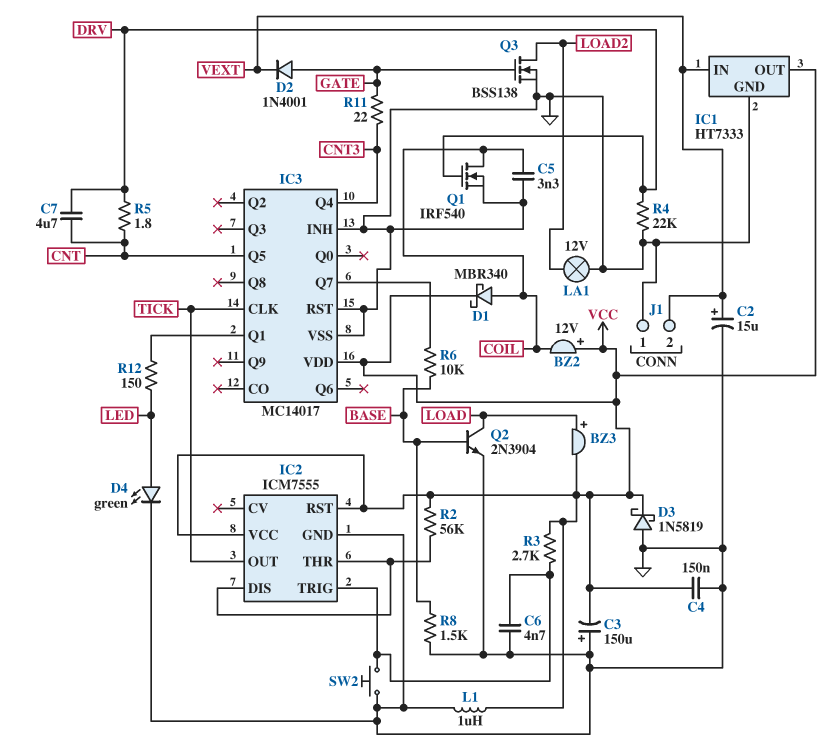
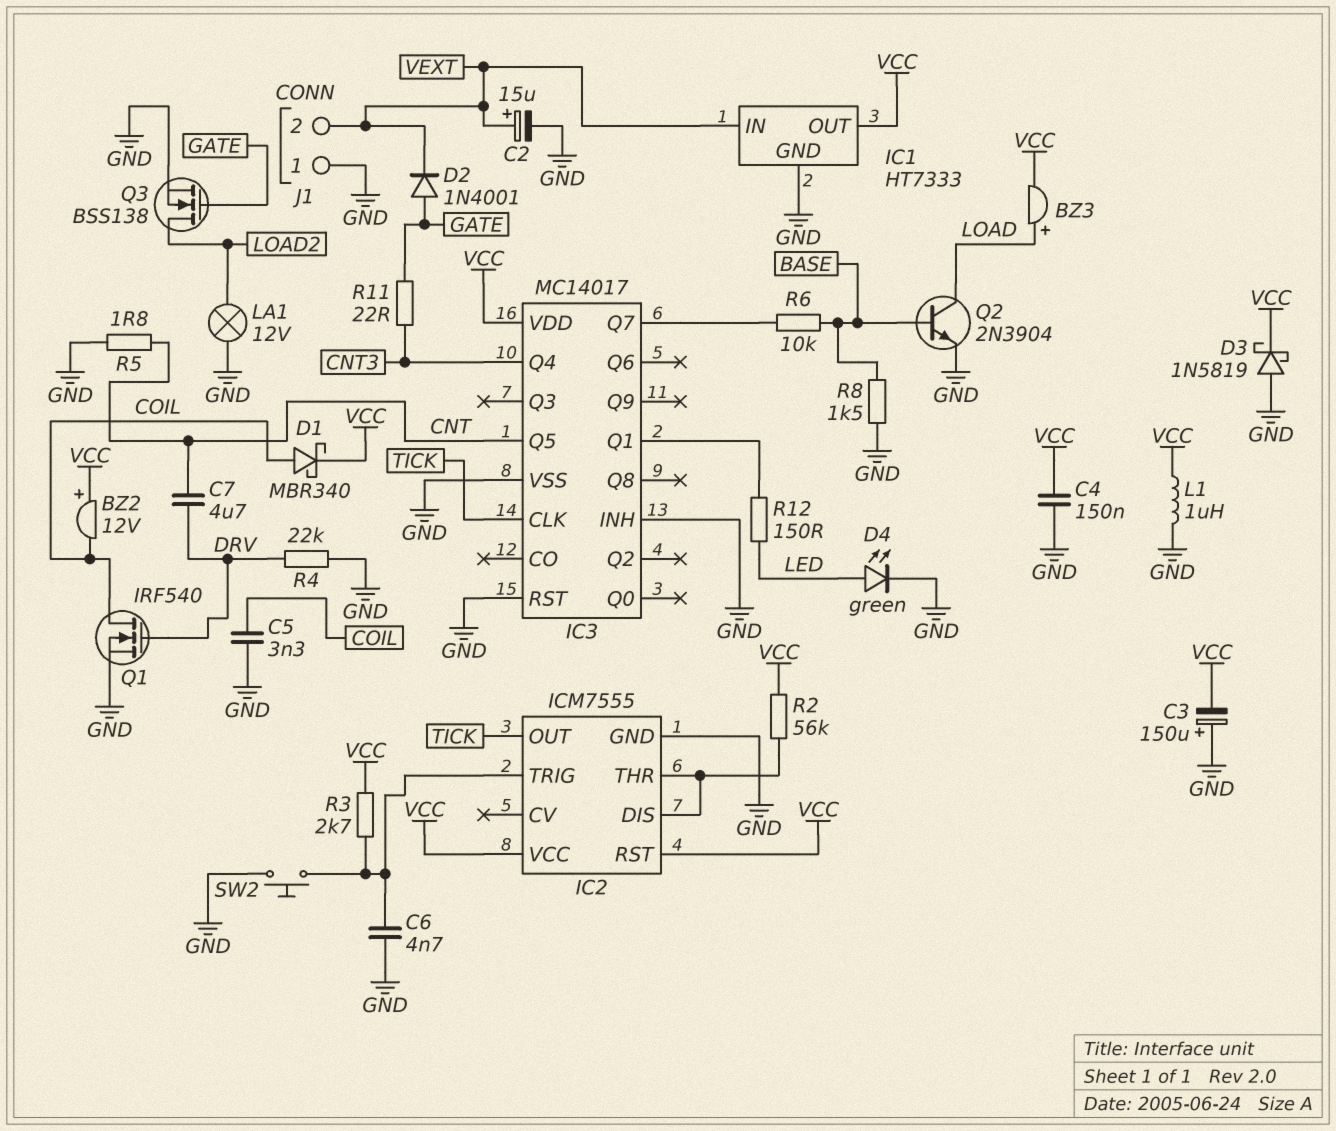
R5: 1.8 (CNT, DRV) -> 1.8 (CNT, GND)

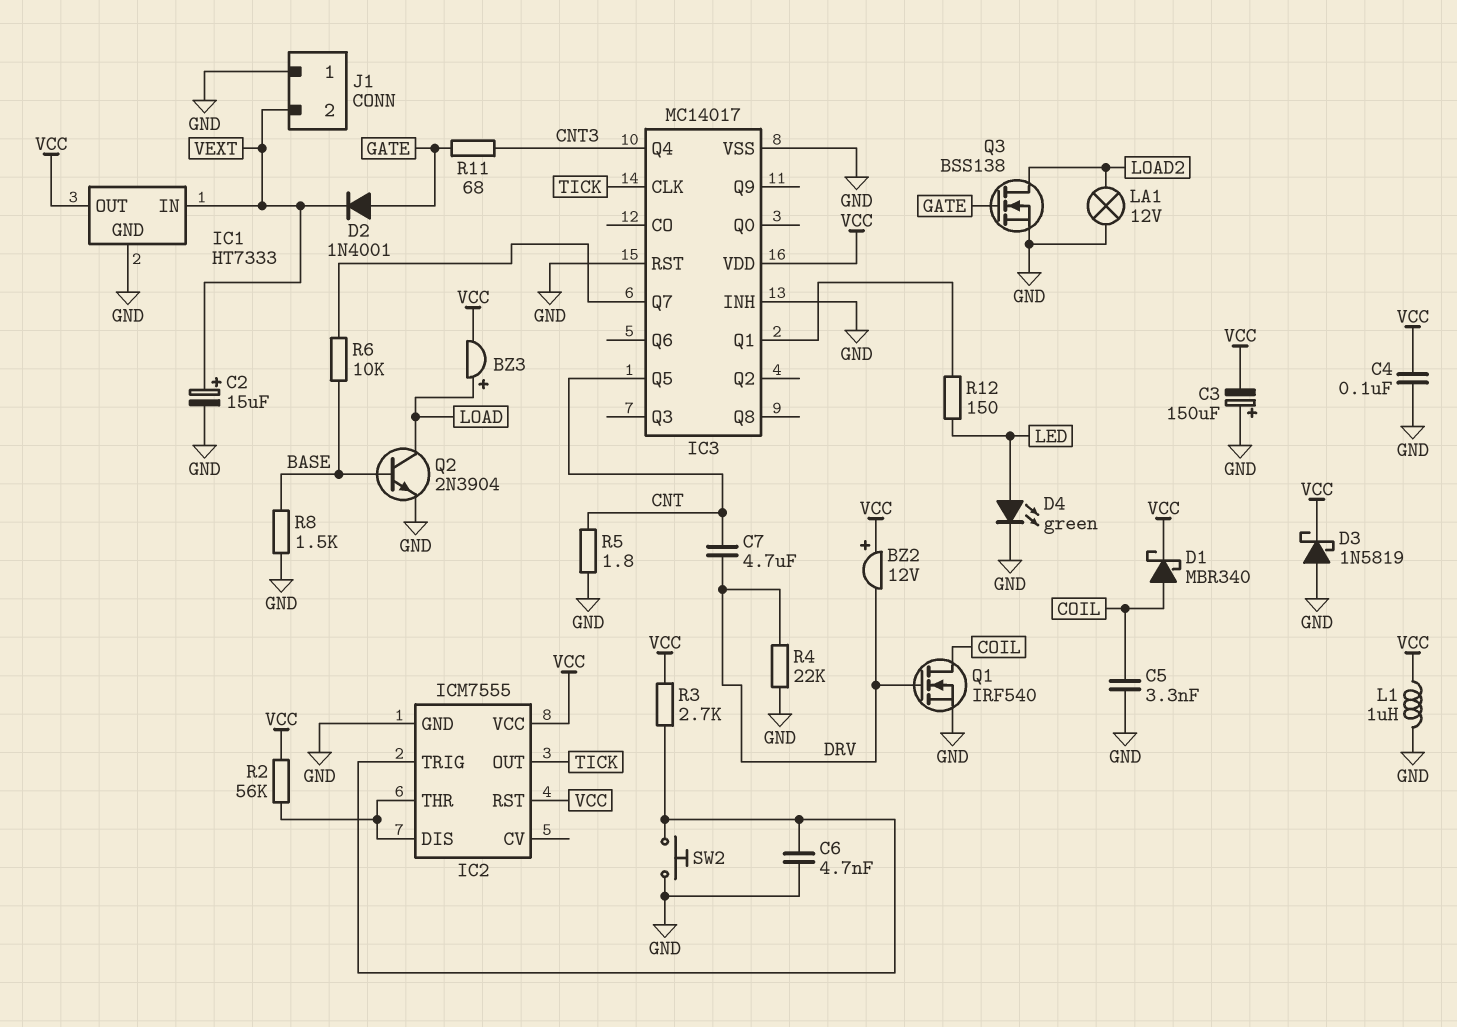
BZ2: buzzer 12V (plus VCC, minus COIL) -> buzzer 12V (plus VCC, minus DRV)
C4: 150nF (GND, VCC) -> 100nF (GND, VCC)
R11: 22 (CNT3, GATE) -> 68 (CNT3, GATE)

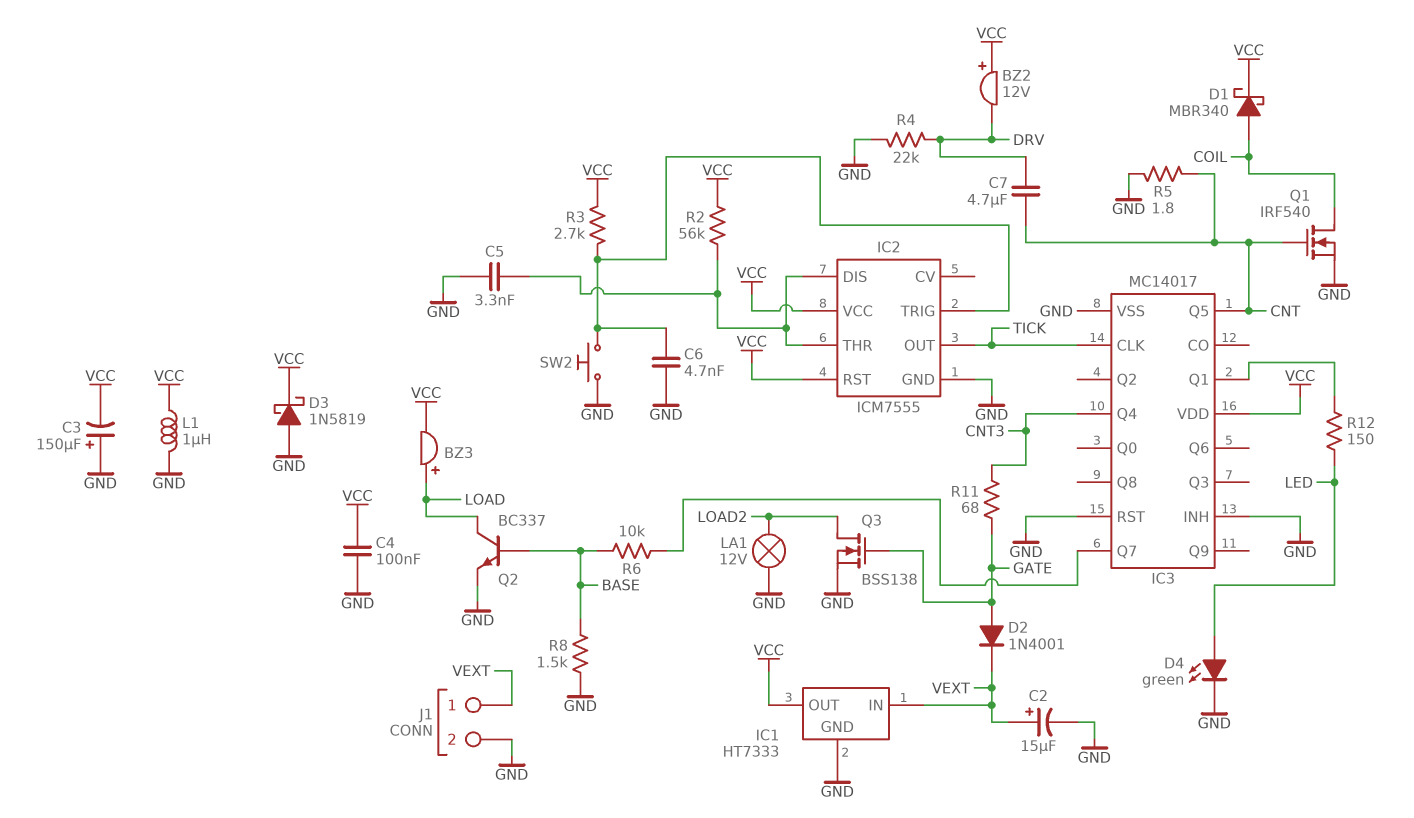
C5: 3.3nF (COIL, GND) -> 3.3nF (GND, IC2/DIS)
J1 pin 1: GND -> VEXT
J1 pin 2: VEXT -> GND
Q1: NMOS IRF540 (G DRV, D COIL, S GND) -> NMOS IRF540 (G CNT, D COIL, S GND)
Q2: NPN 2N3904 (B BASE, C LOAD, E GND) -> NPN BC337 (B BASE, C LOAD, E GND)

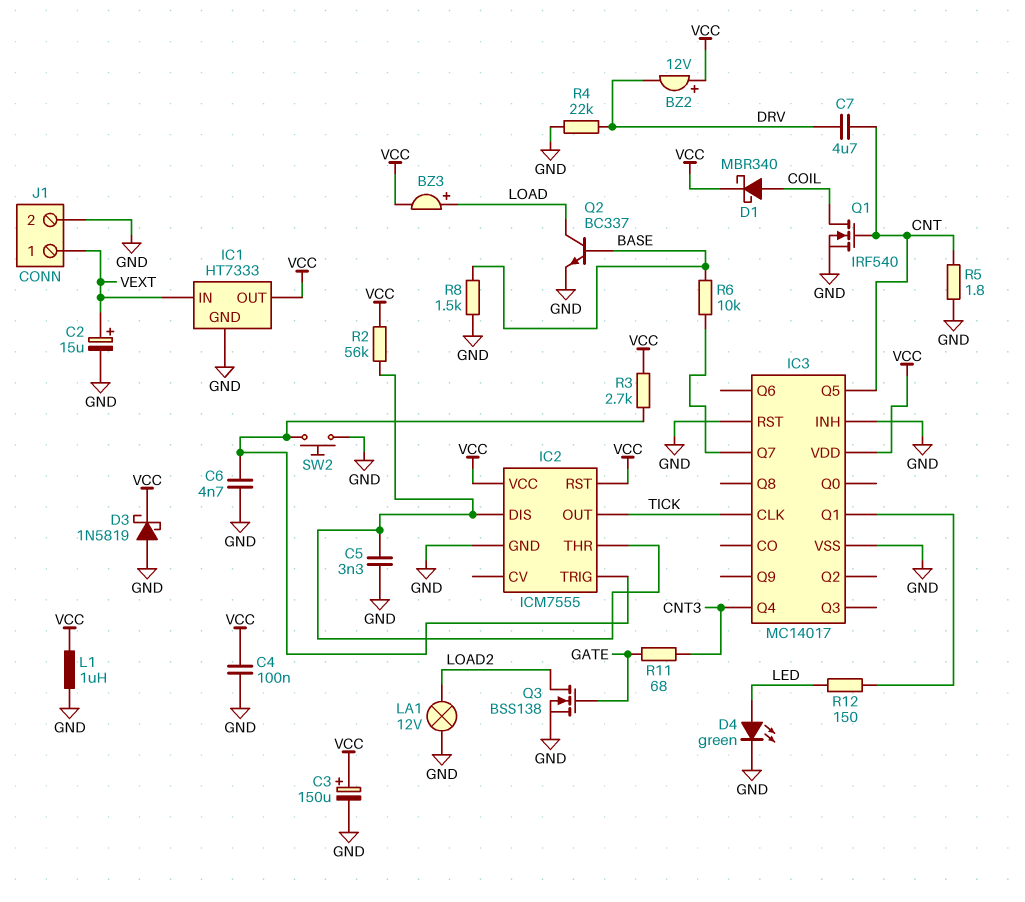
C3: 150uF (plus GND, minus VCC) -> 150uF (plus VCC, minus GND)
D2: diode 1N4001 (A GATE, K VEXT) -> none

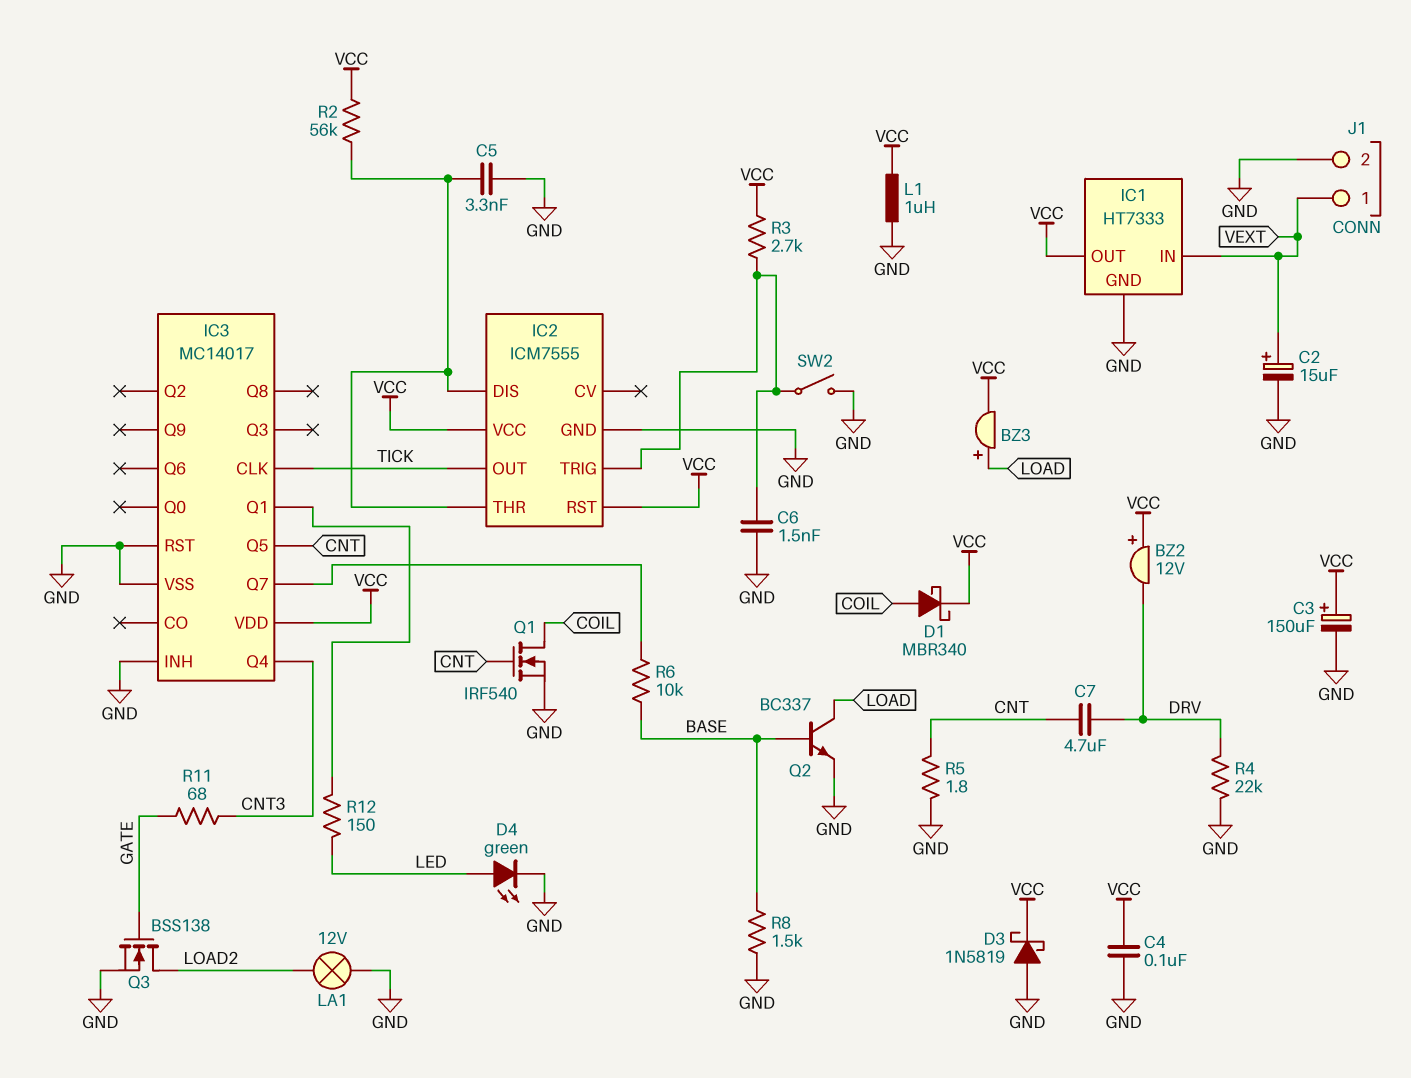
C6: 4.7nF (GND, IC2/TRIG) -> 1.5nF (GND, IC2/TRIG)
SW2: button (GND, IC2/TRIG) -> switch (GND, IC2/TRIG)

